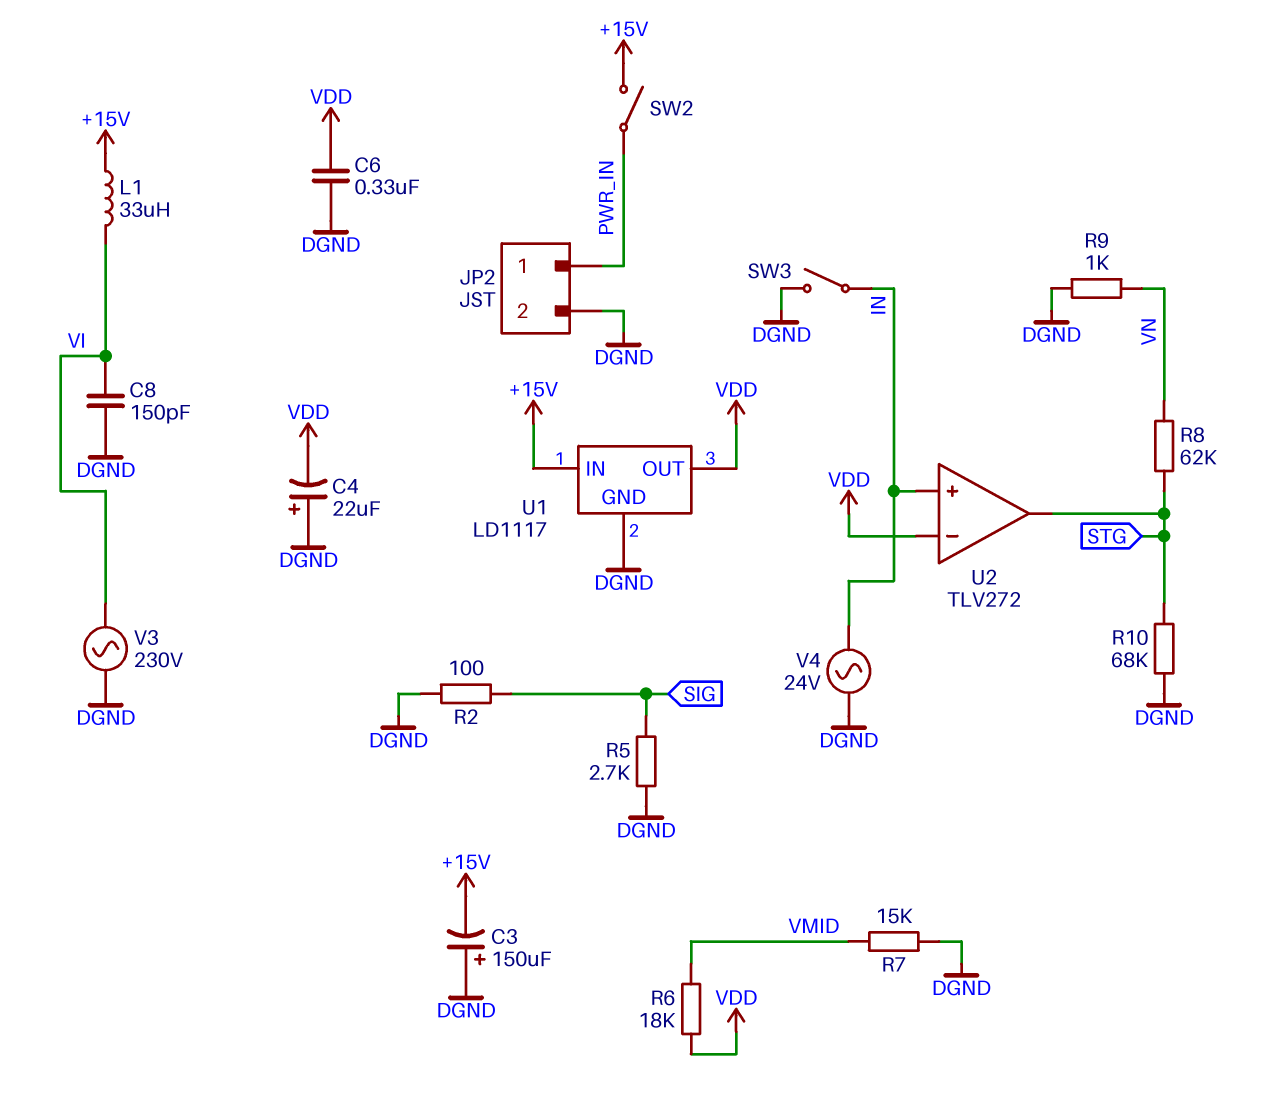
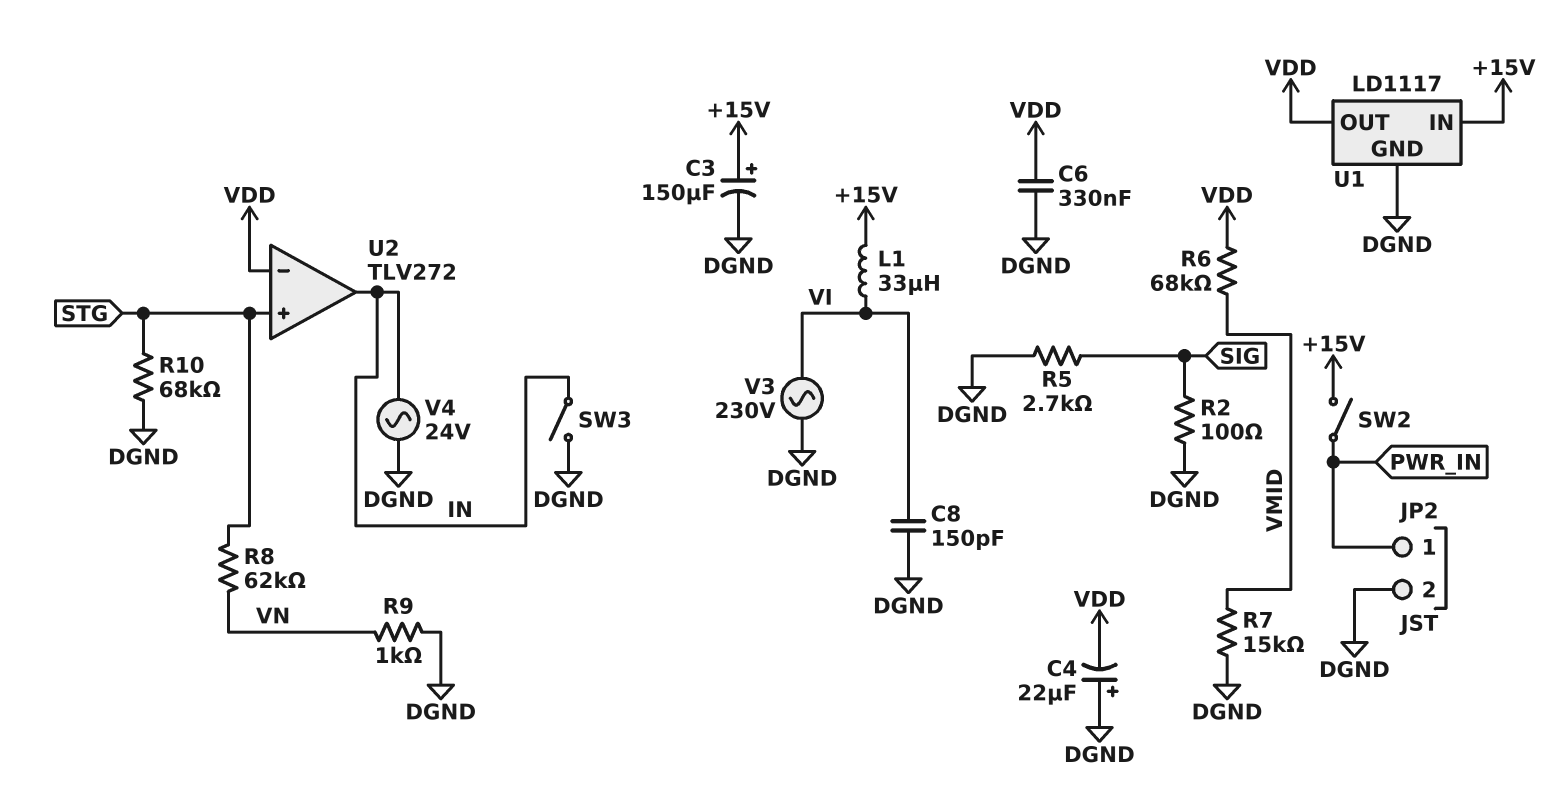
C3: 150uF (plus DGND, minus +15V) -> 150uF (plus +15V, minus DGND)
R6: 18k (VDD, VMID) -> 68k (VDD, VMID)
U2 pin in+: IN -> STG
U2 pin out: STG -> IN

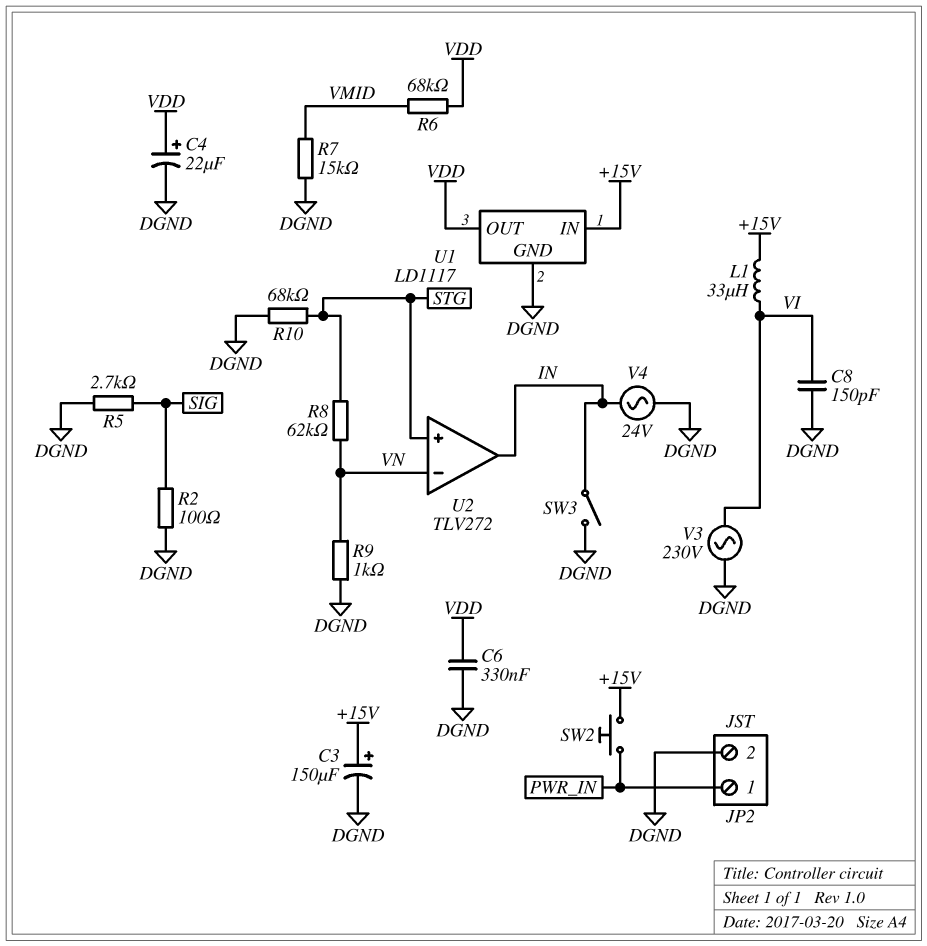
C4: 22uF (plus DGND, minus VDD) -> 22uF (plus VDD, minus DGND)
SW2: switch (+15V, PWR_IN) -> button (+15V, PWR_IN)
U2 pin in-: VDD -> VN

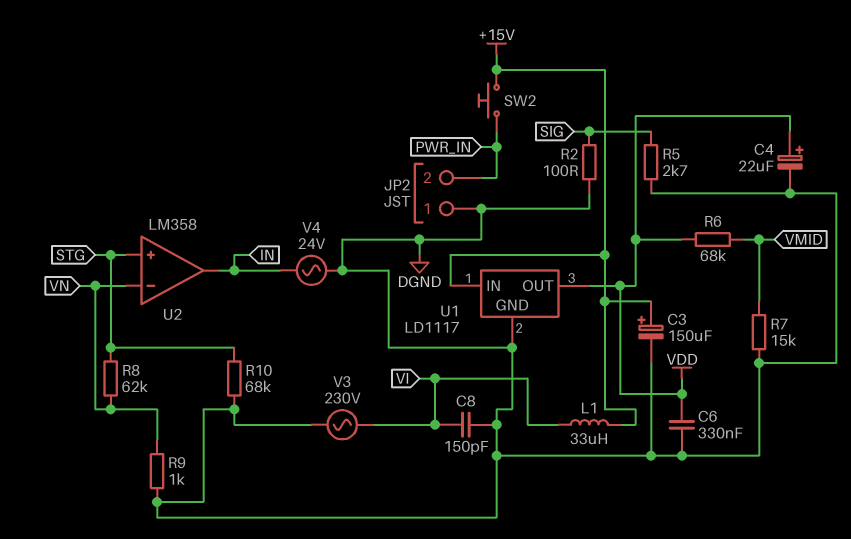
JP2 pin 1: PWR_IN -> DGND
JP2 pin 2: DGND -> PWR_IN
SW3: switch (DGND, IN) -> none
U2: TLV272 -> LM358

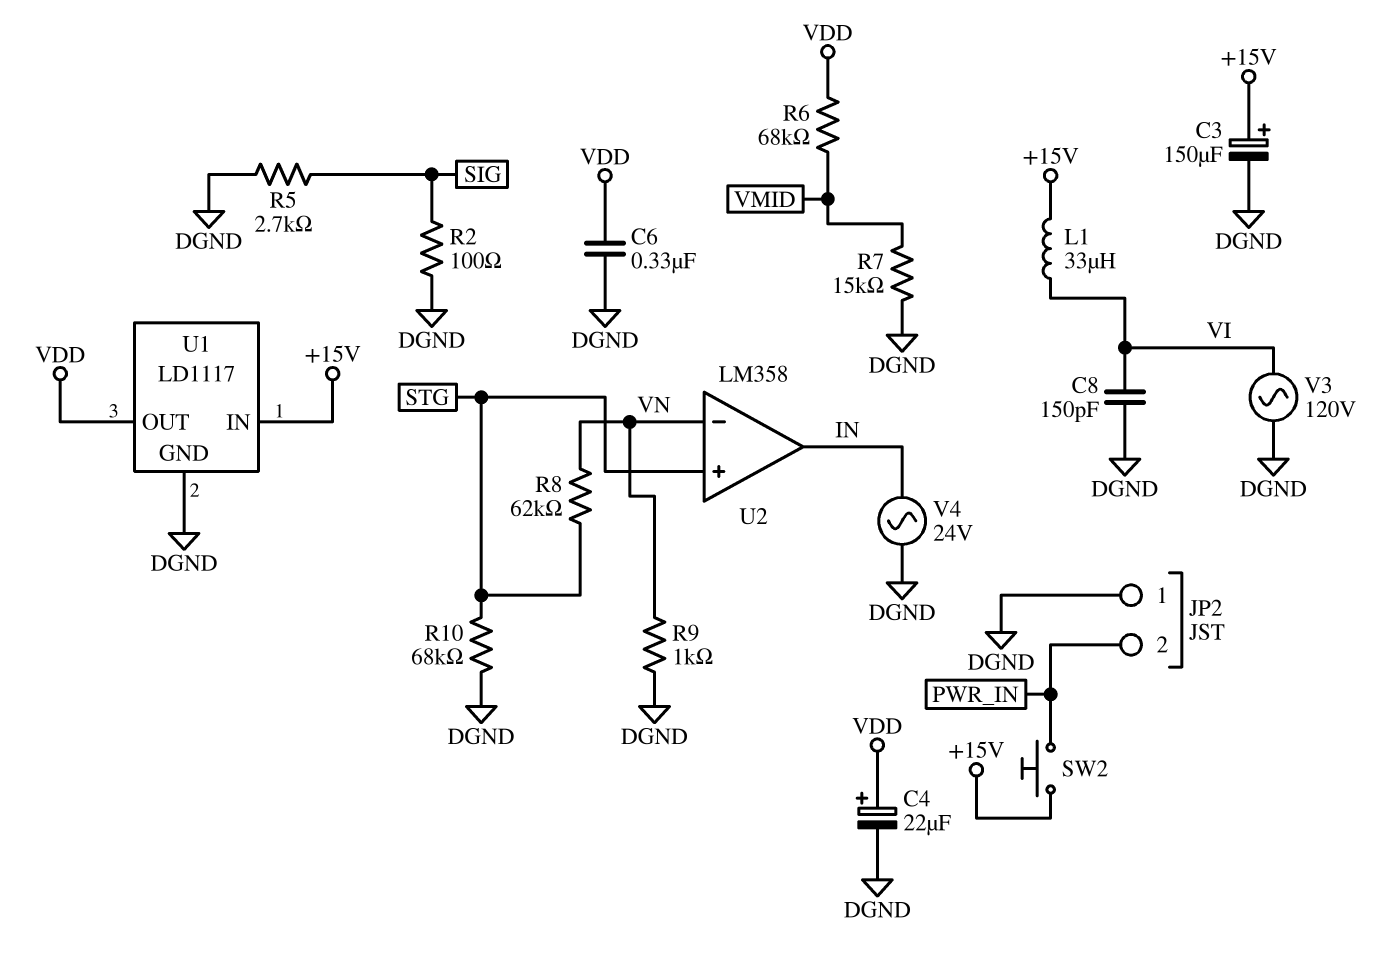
V3: AC 230V (DGND, VI) -> AC 120V (DGND, VI)

